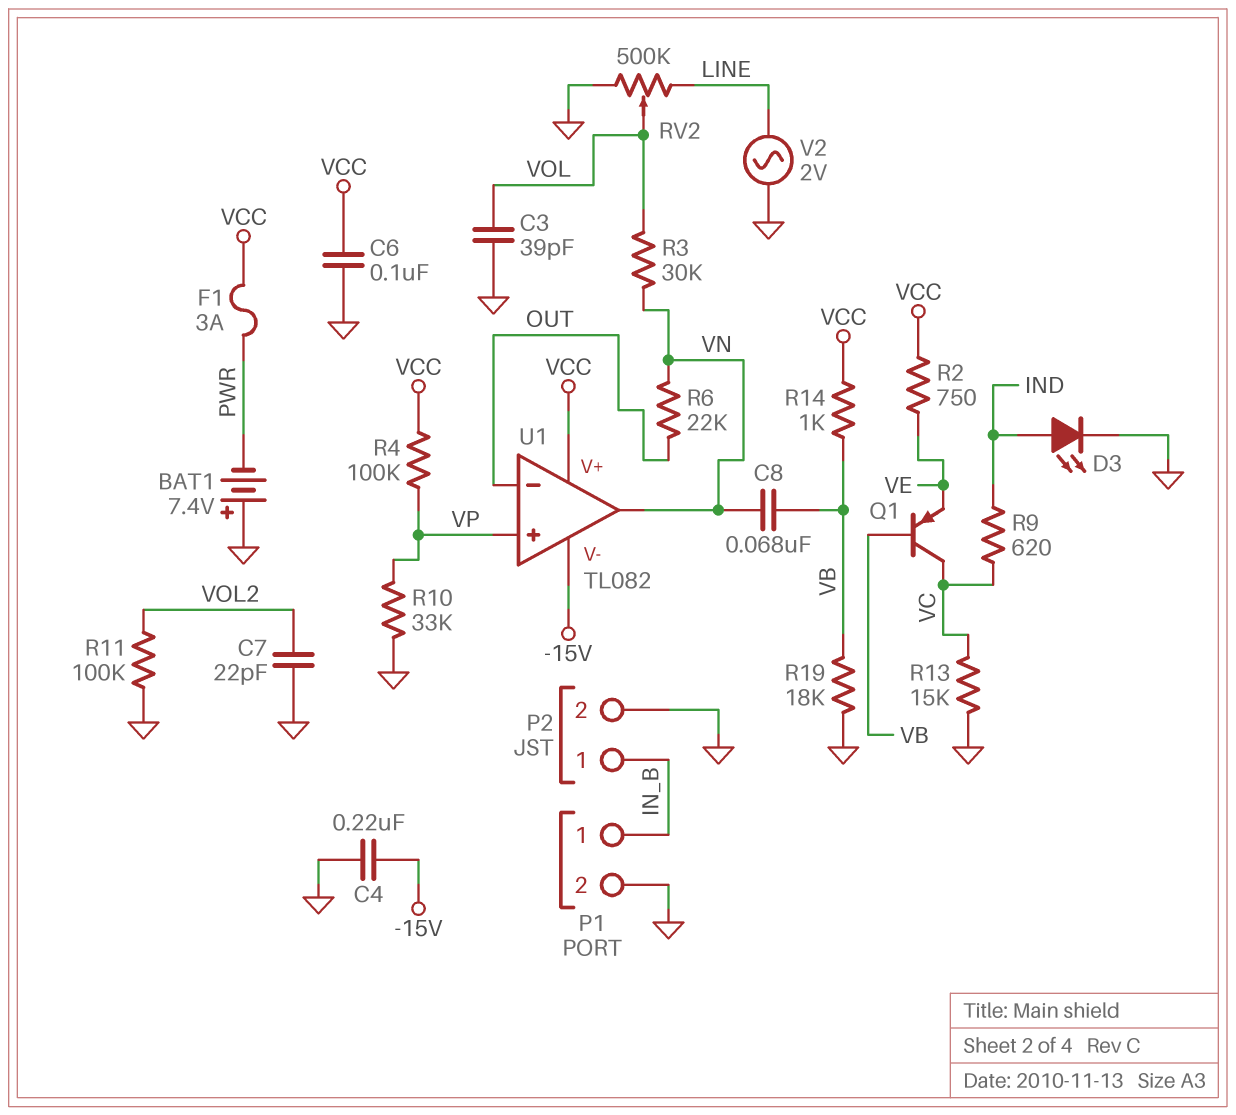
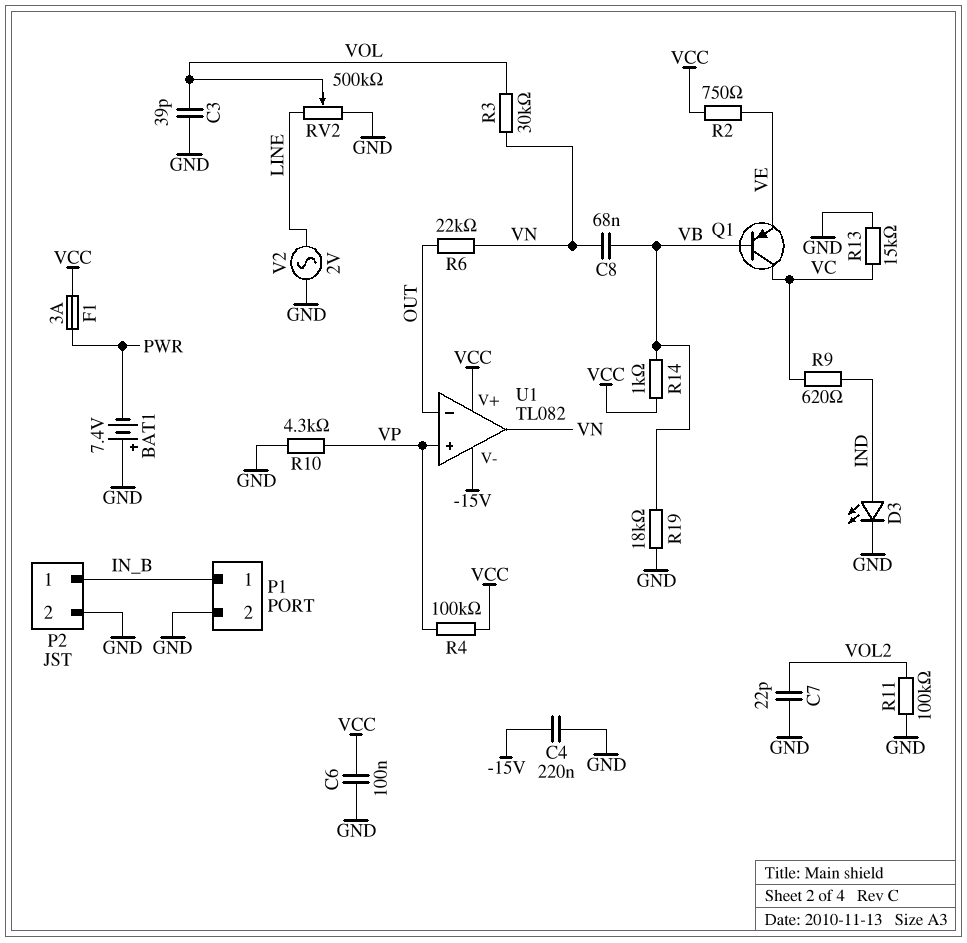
R10: 33k (GND, VP) -> 4.3k (GND, VP)

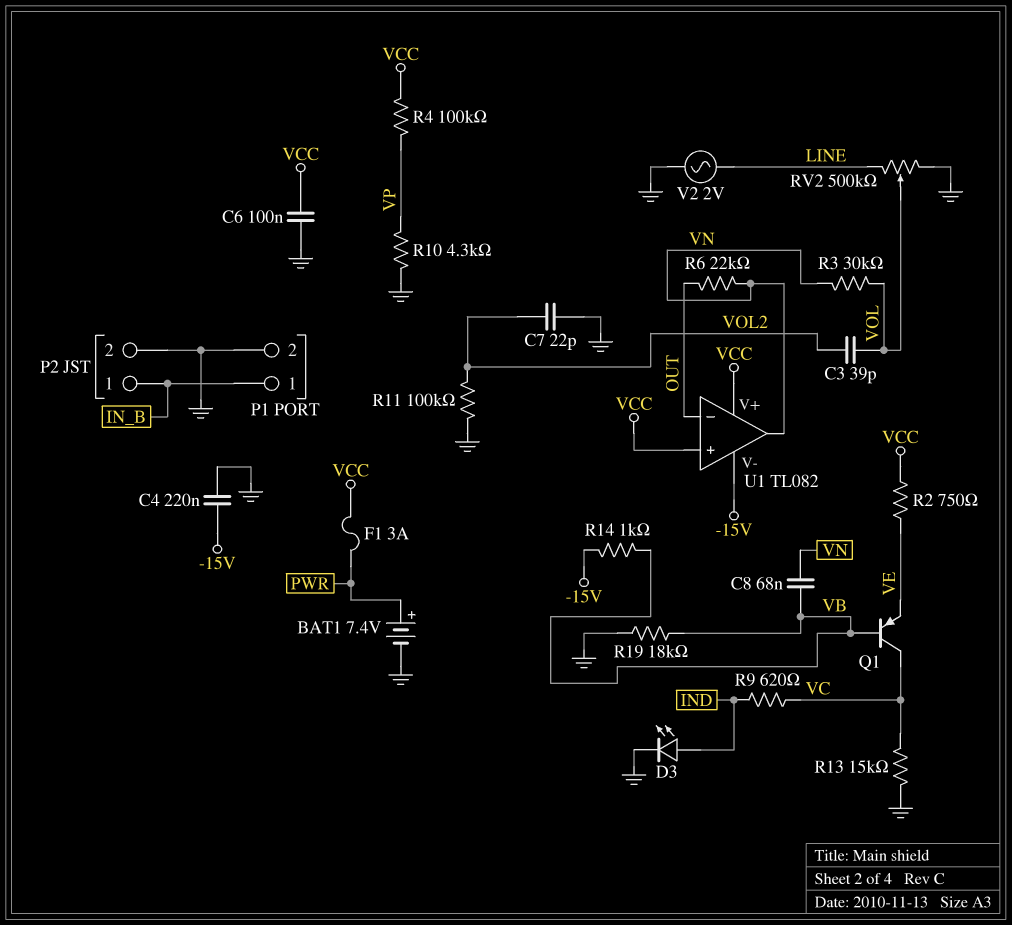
BAT1: 7.4V (plus GND, minus PWR) -> 7.4V (plus PWR, minus GND)
C3: 39pF (GND, VOL) -> 39pF (VOL, VOL2)
R14: 1k (VB, VCC) -> 1k (-15V, VB)
U1 pin in+: VP -> VCC

